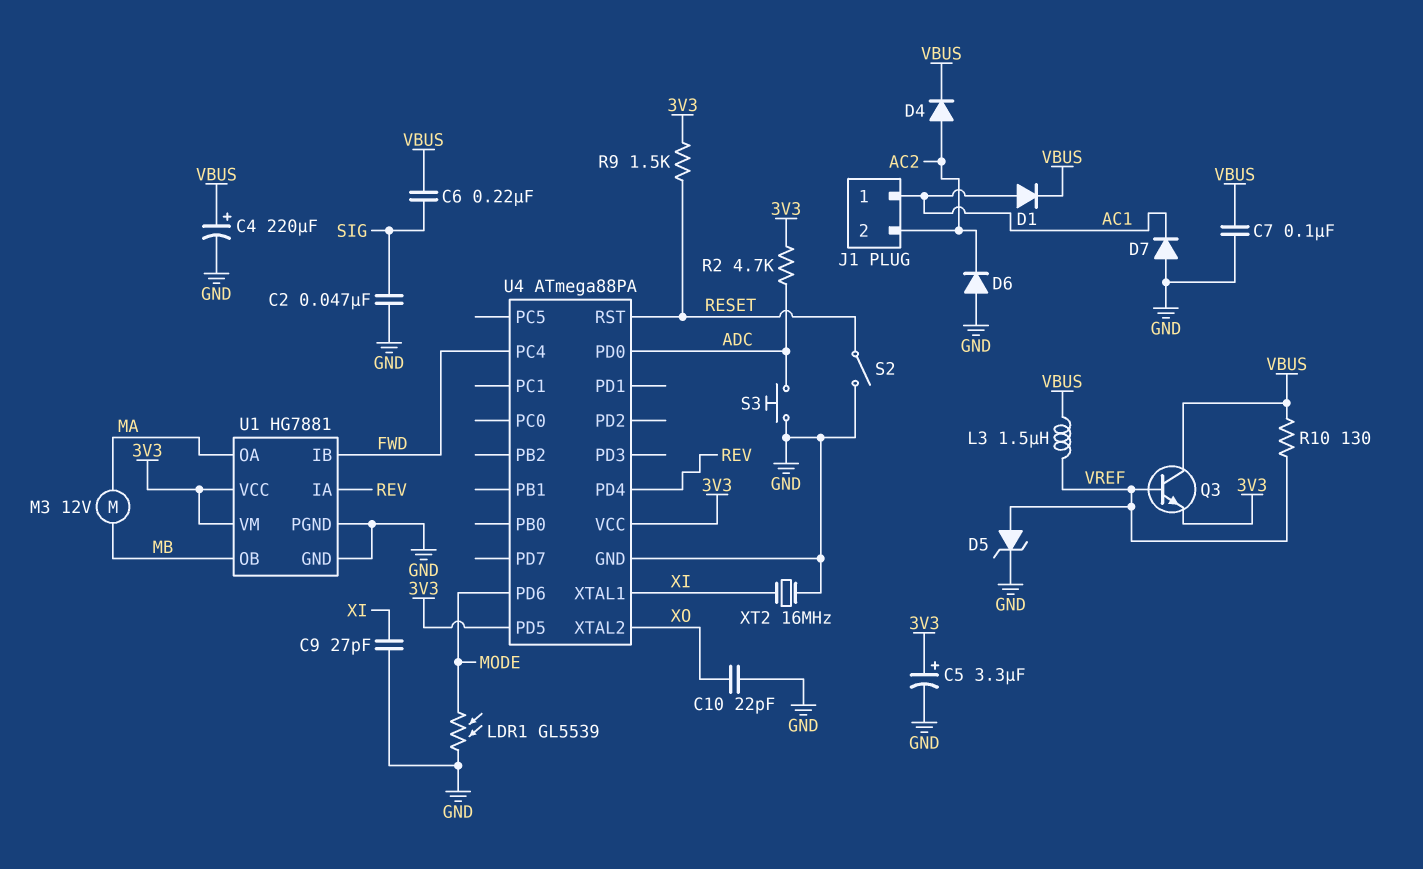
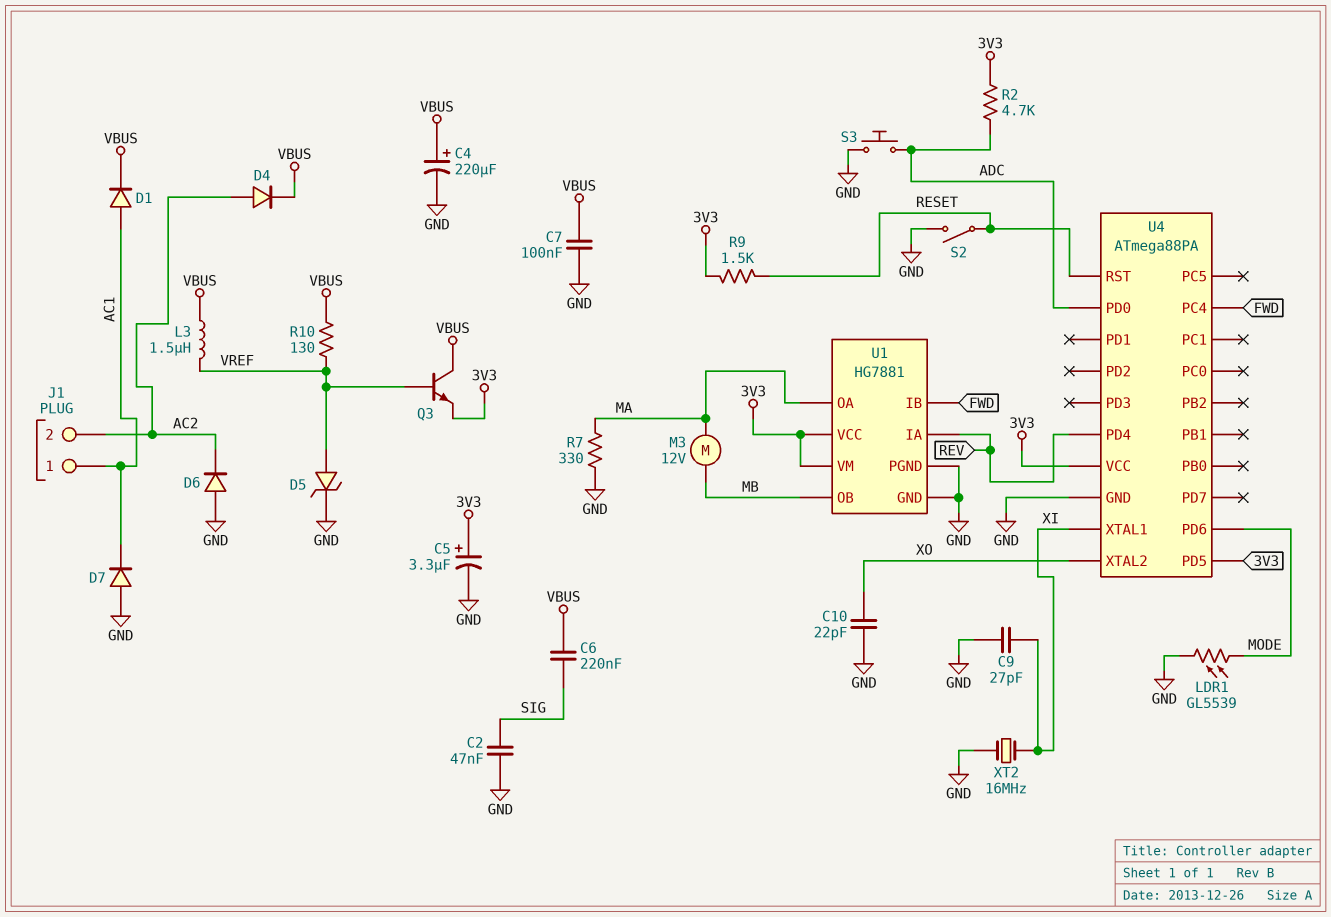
R7: none -> 330 (GND, MA)

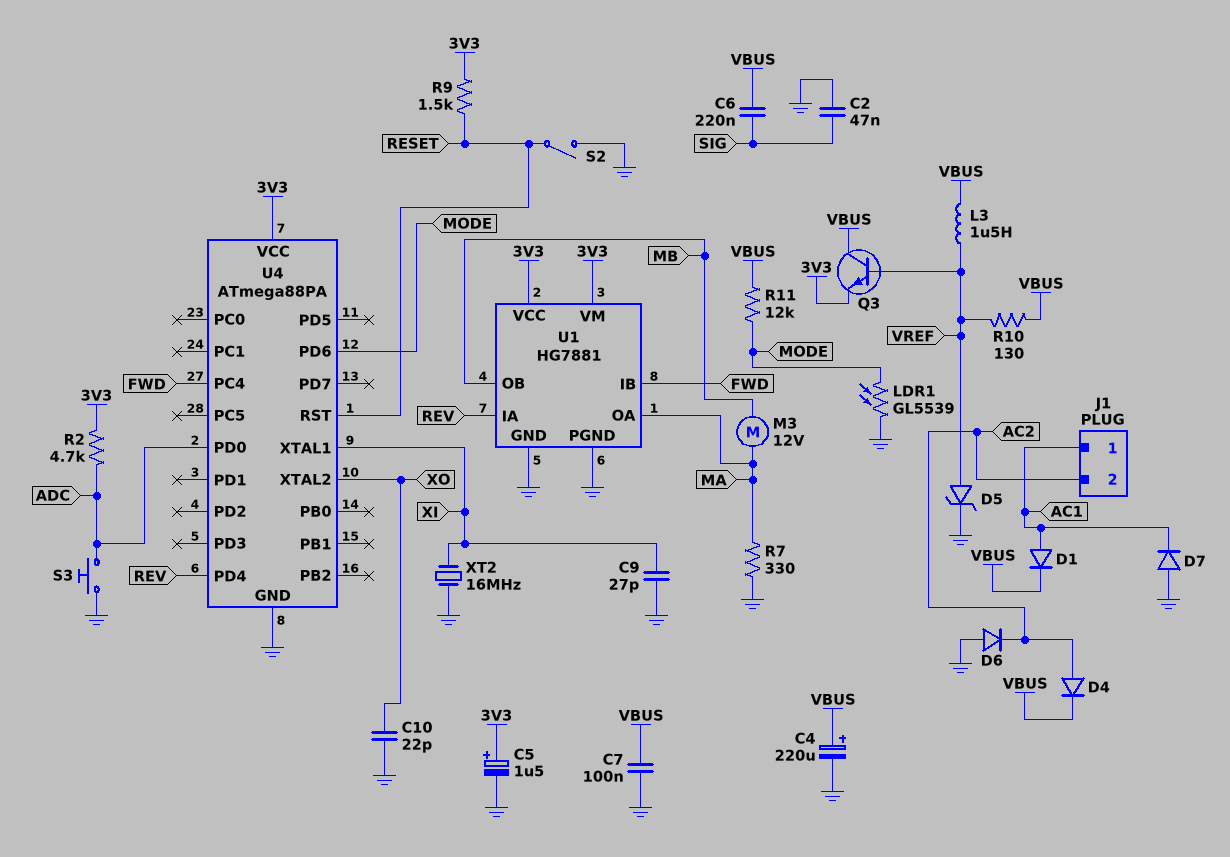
C5: 3.3uF (plus 3V3, minus GND) -> 1.5uF (plus 3V3, minus GND)
R11: none -> 12k (MODE, VBUS)
U4 pin PD5: 3V3 -> none

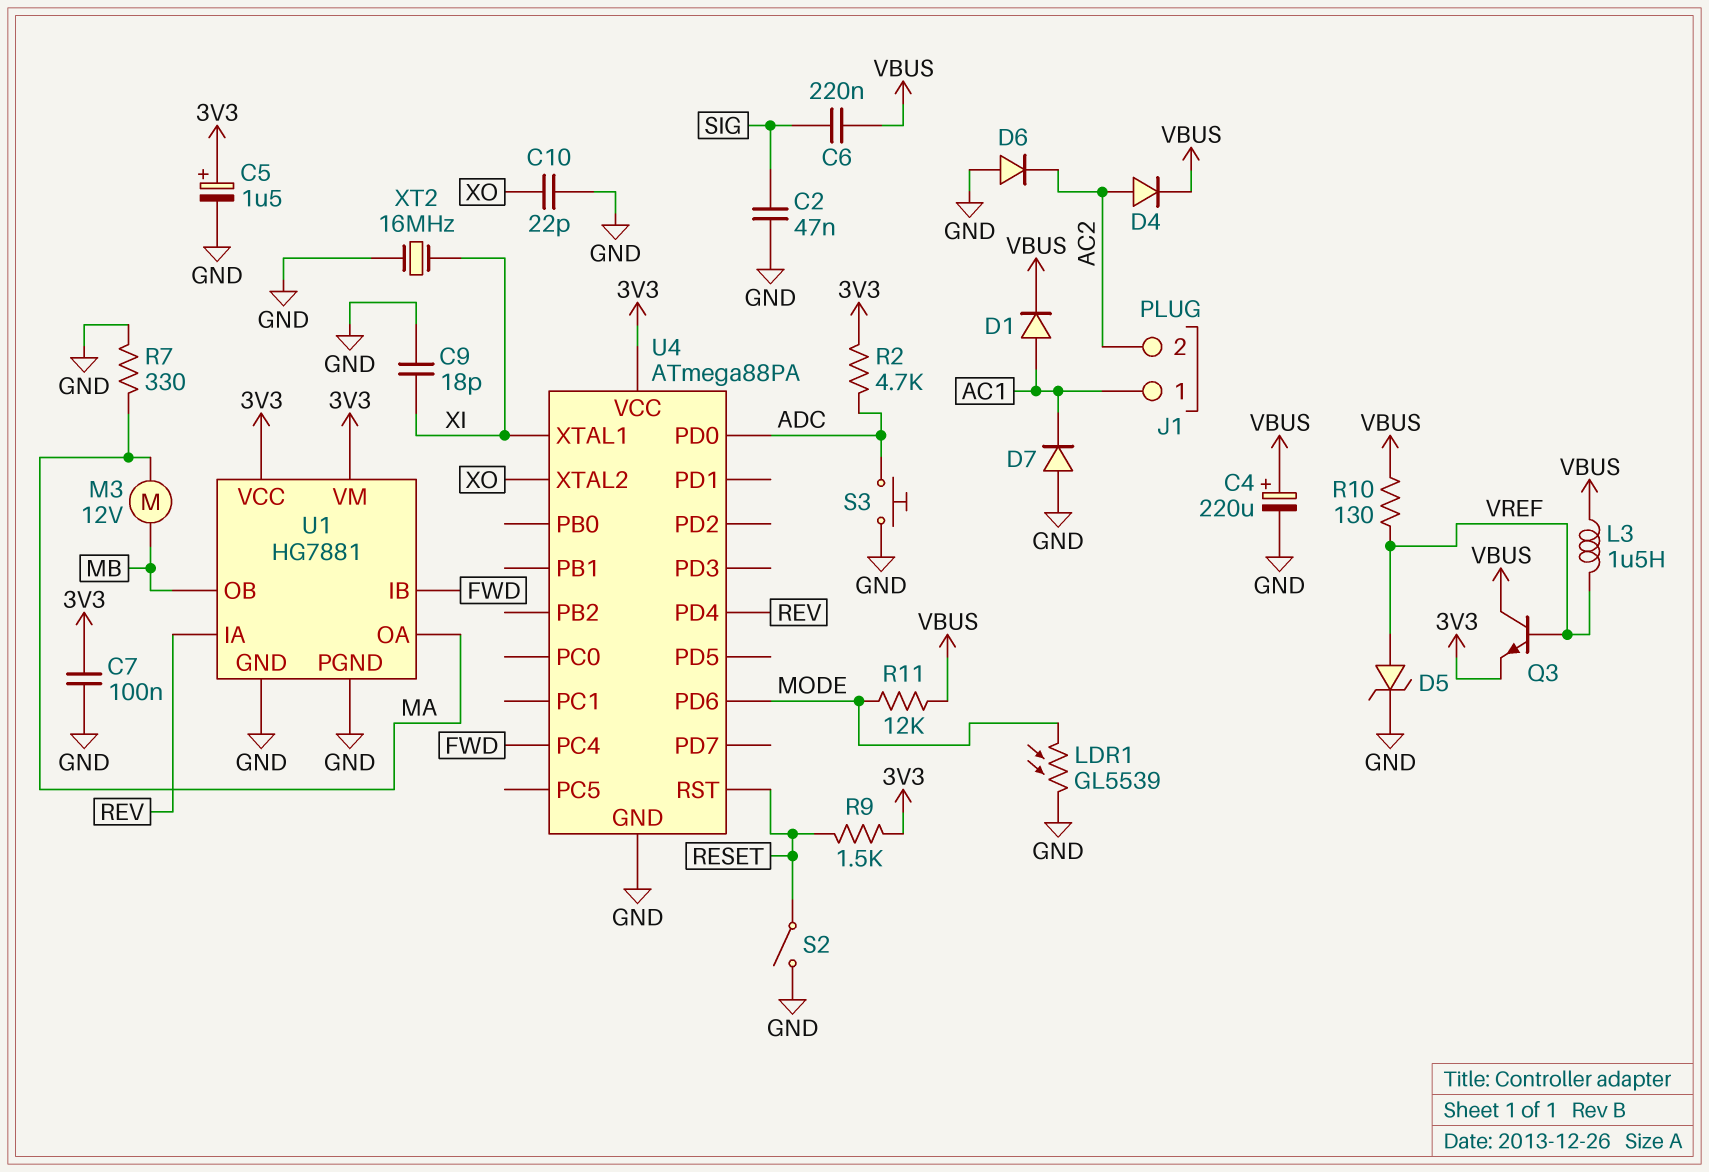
C7: 100nF (GND, VBUS) -> 100nF (3V3, GND)
C9: 27pF (GND, XI) -> 18pF (GND, XI)

